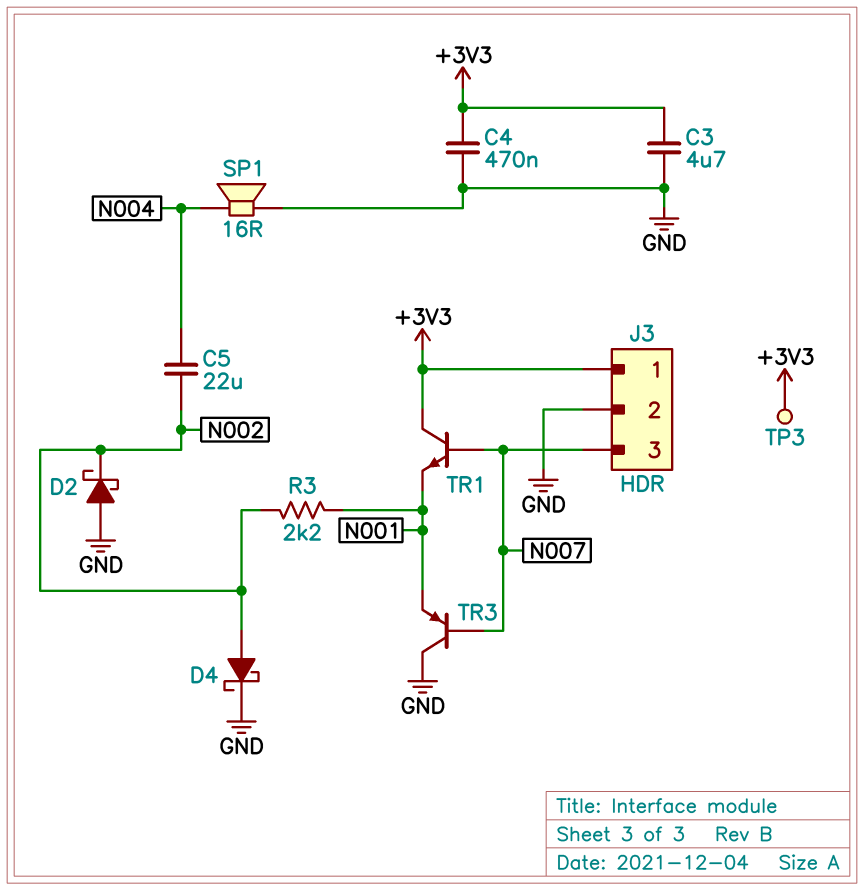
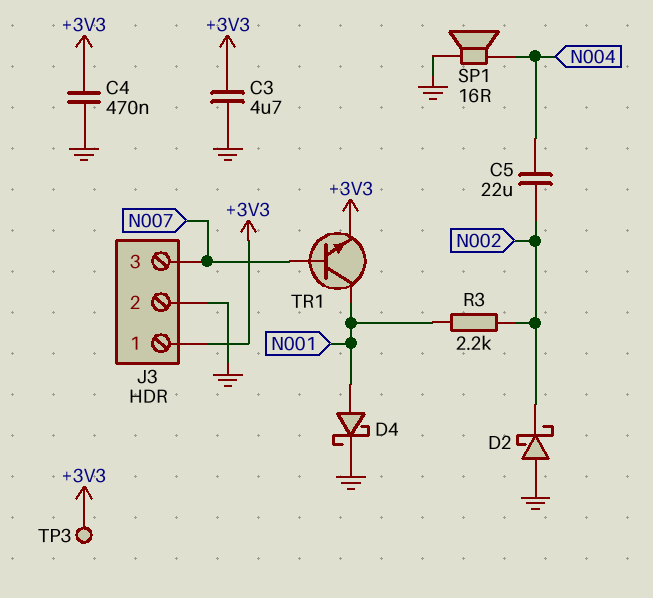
D4: schottky (A N002, K GND) -> schottky (A N001, K GND)
TR1: NPN (B N007, C +3V3, E N001) -> NPN (B N007, C N001, E +3V3)
TR3: PNP (B N007, C GND, E N001) -> none

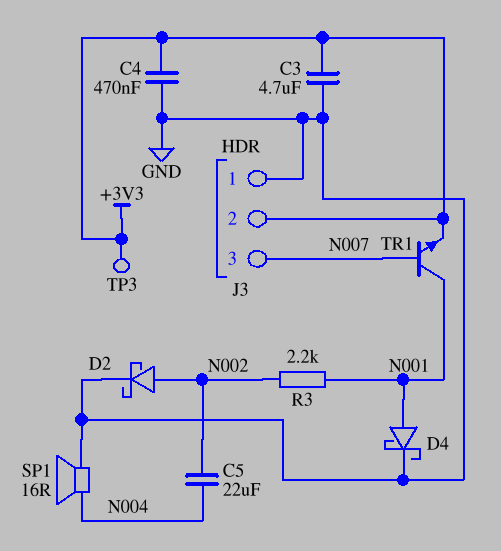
D2: schottky (A GND, K N002) -> schottky (A N002, K GND)
J3 pin 1: +3V3 -> GND
J3 pin 2: GND -> +3V3

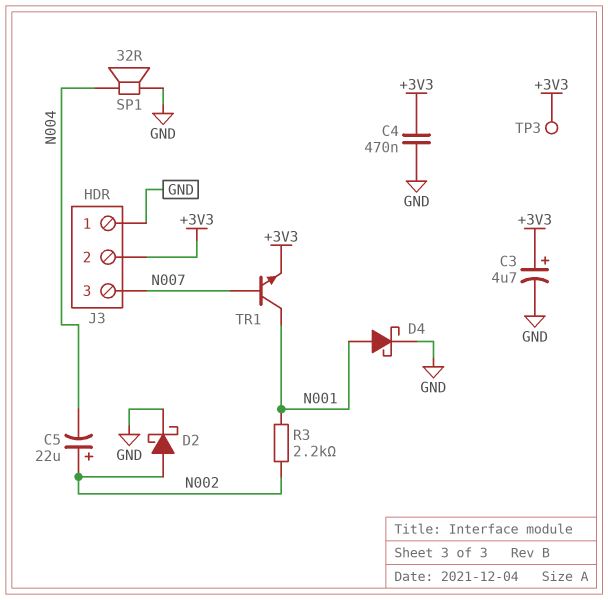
C3: 4.7uF (+3V3, GND) -> 4.7uF (plus +3V3, minus GND)
C5: 22uF (N002, N004) -> 22uF (plus N002, minus N004)
SP1: speaker 16R (GND, N004) -> speaker 32R (GND, N004)

